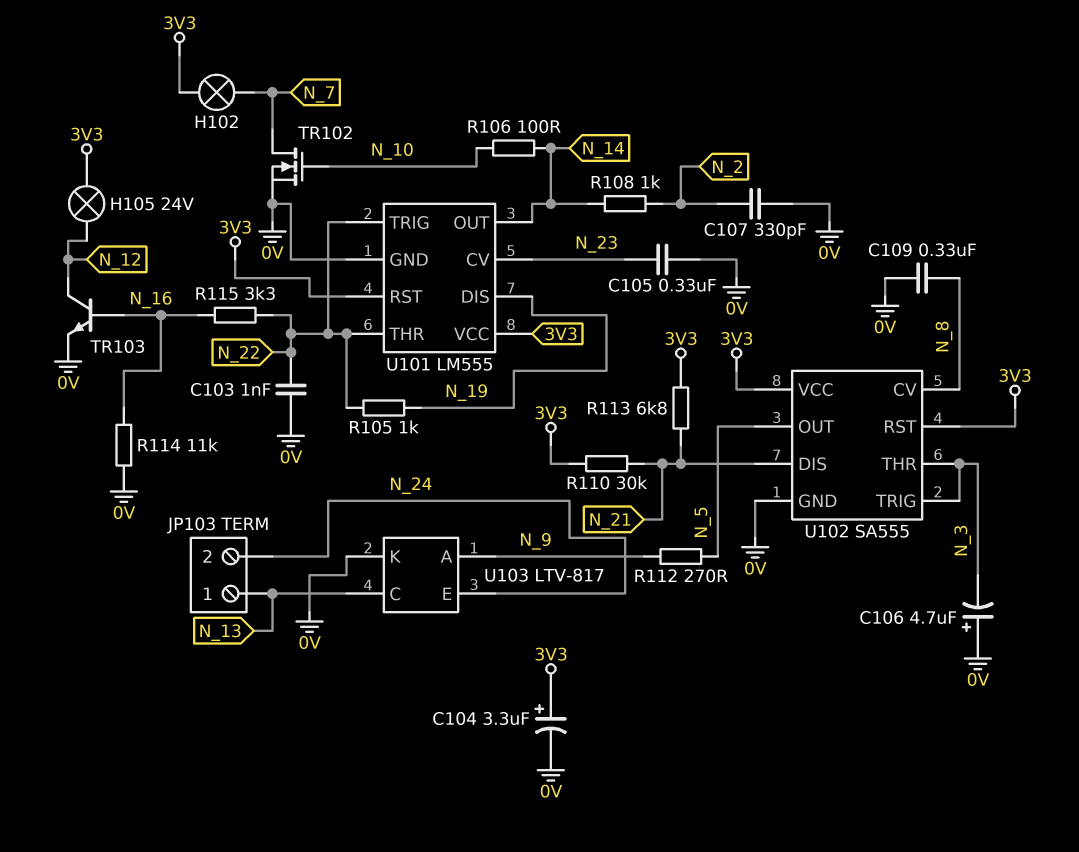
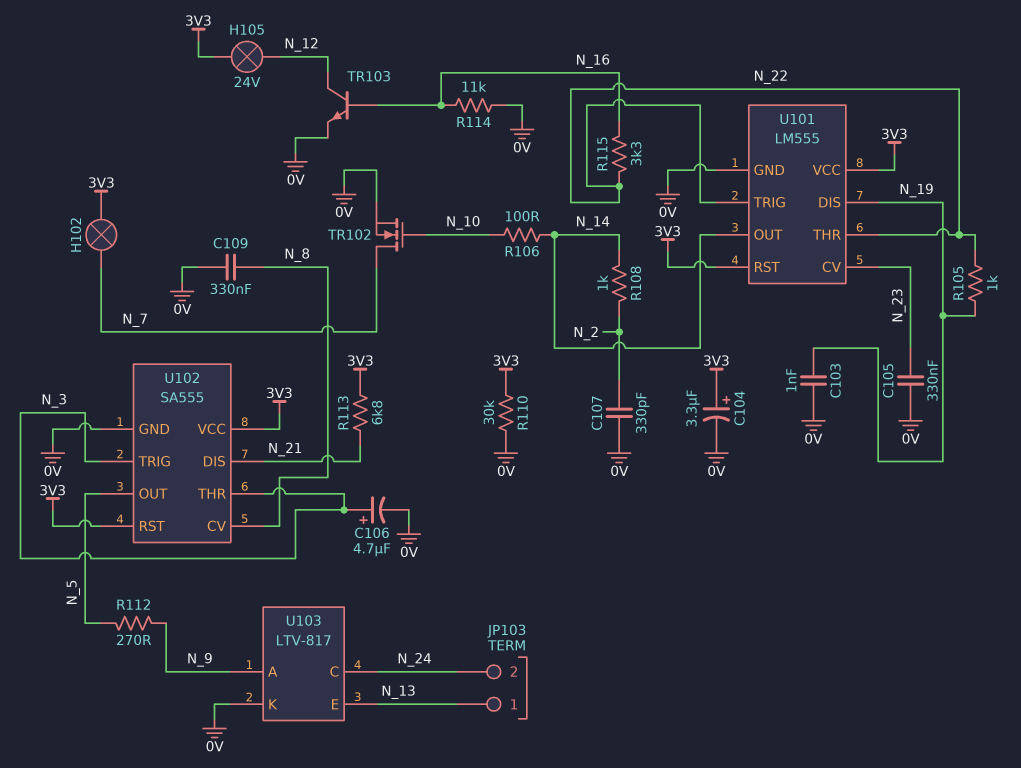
C103: 1nF (0V, N_22) -> 1nF (0V, N_19)
C106: 4.7uF (plus 0V, minus N_3) -> 4.7uF (plus N_3, minus 0V)
R110: 30k (3V3, N_21) -> 30k (0V, 3V3)
U103 pin C: N_13 -> N_24
U103 pin E: N_24 -> N_13

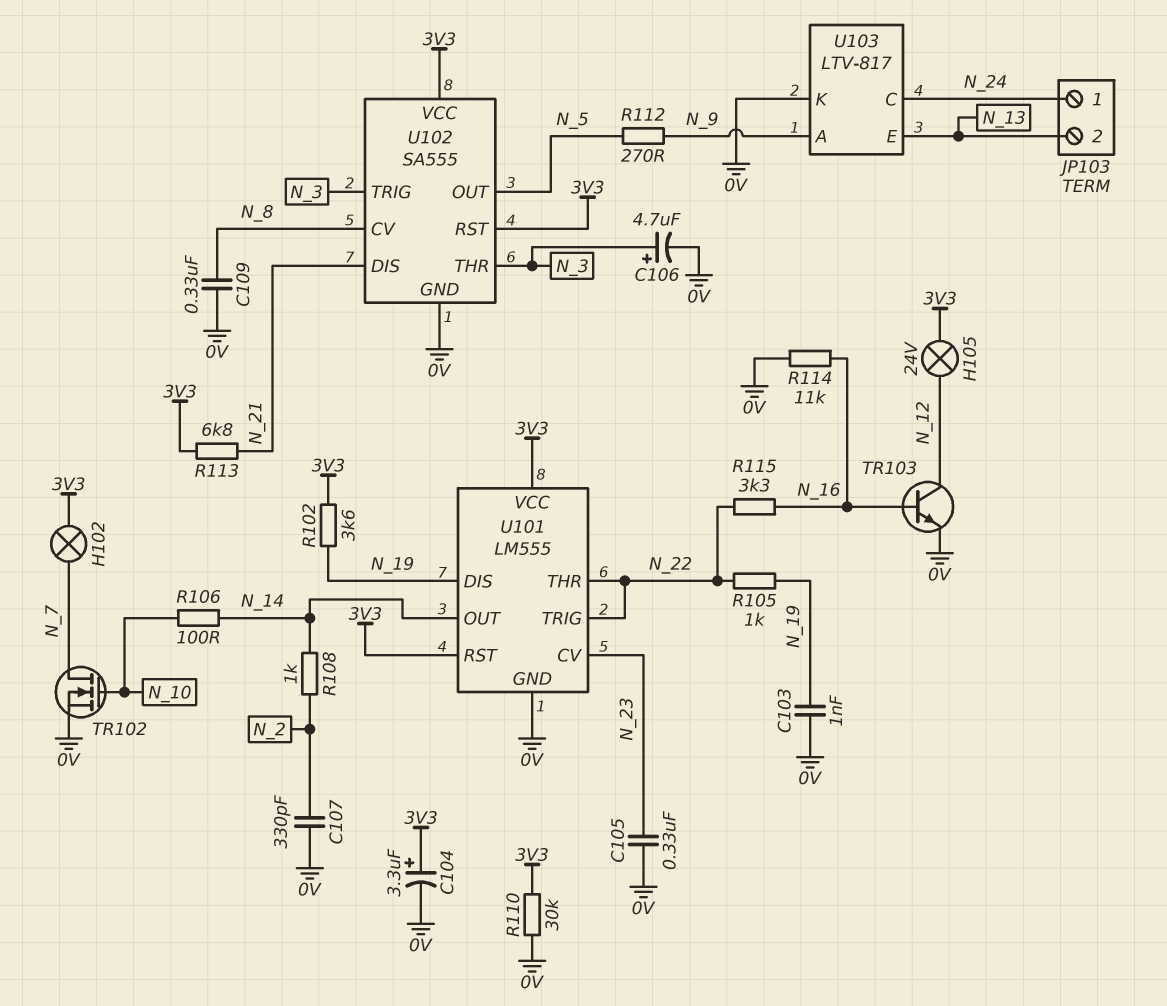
JP103 pin 1: N_13 -> N_24
JP103 pin 2: N_24 -> N_13
R102: none -> 3.6k (3V3, N_19)

